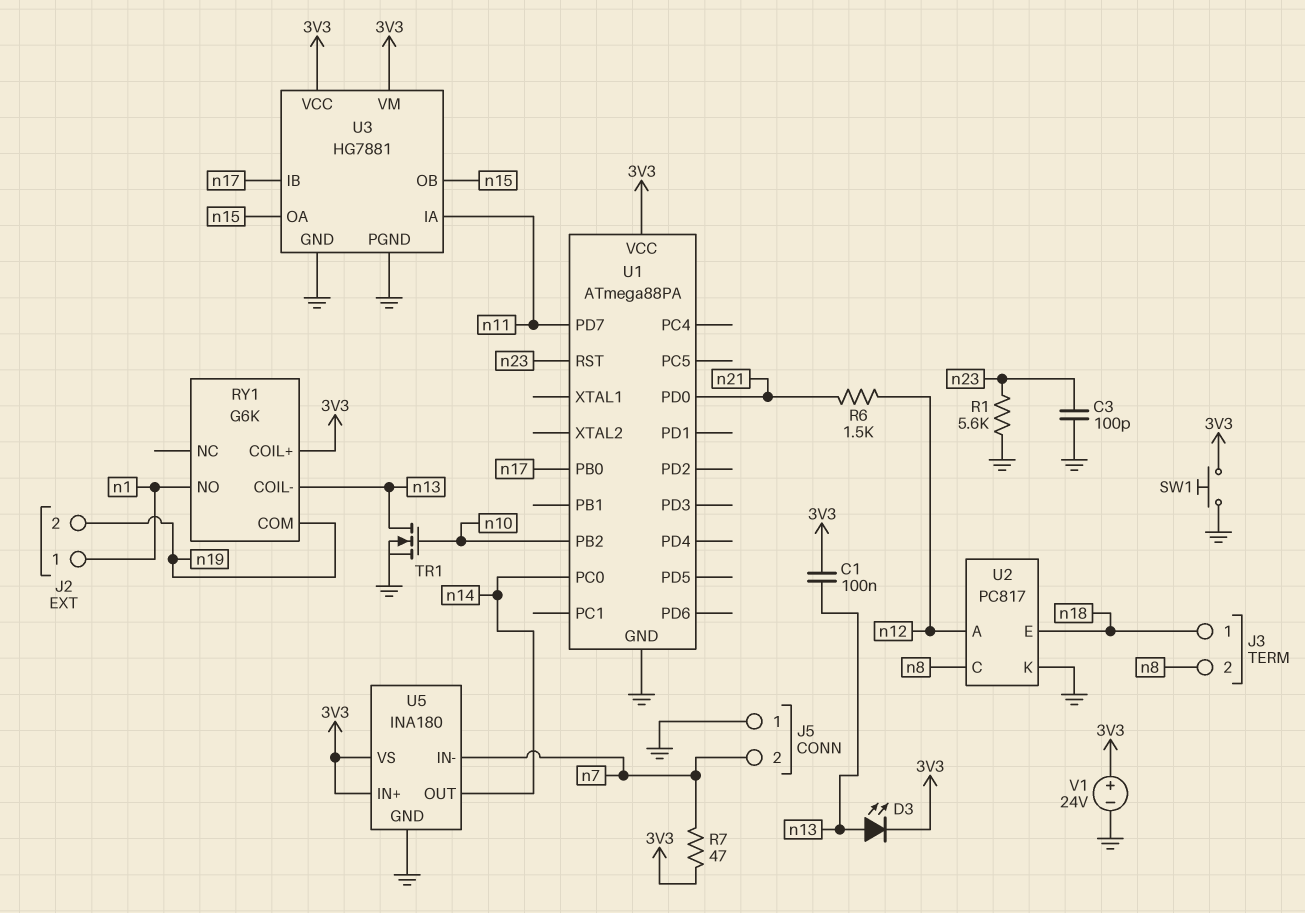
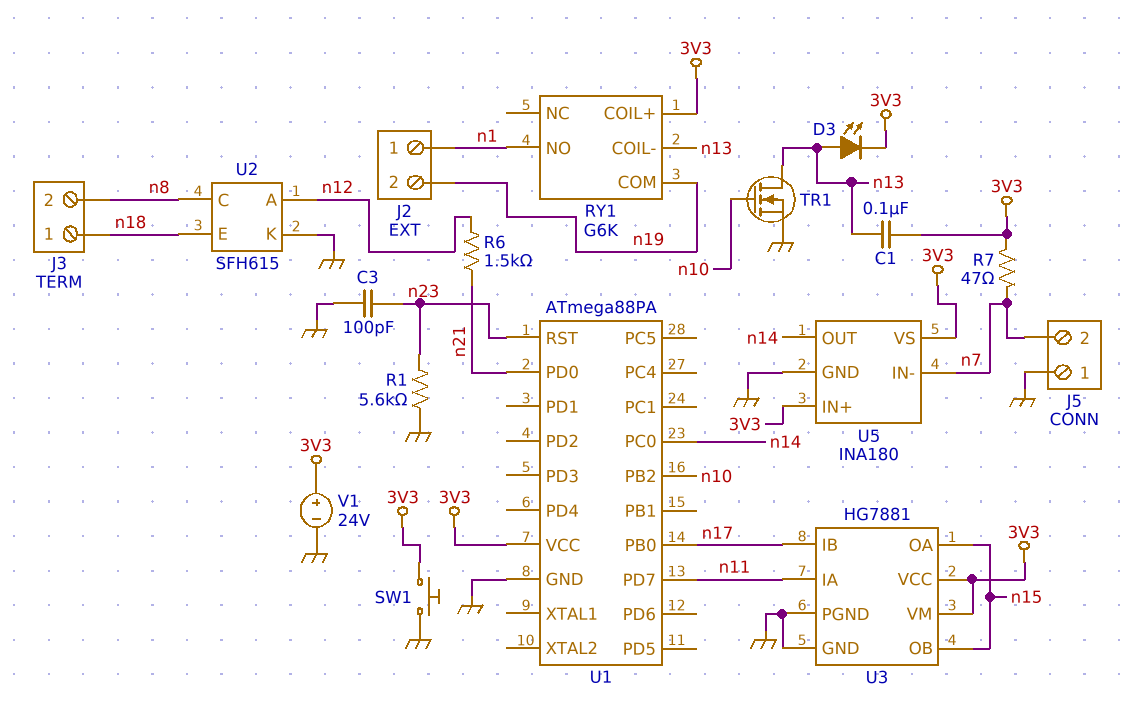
U2: PC817 -> SFH615

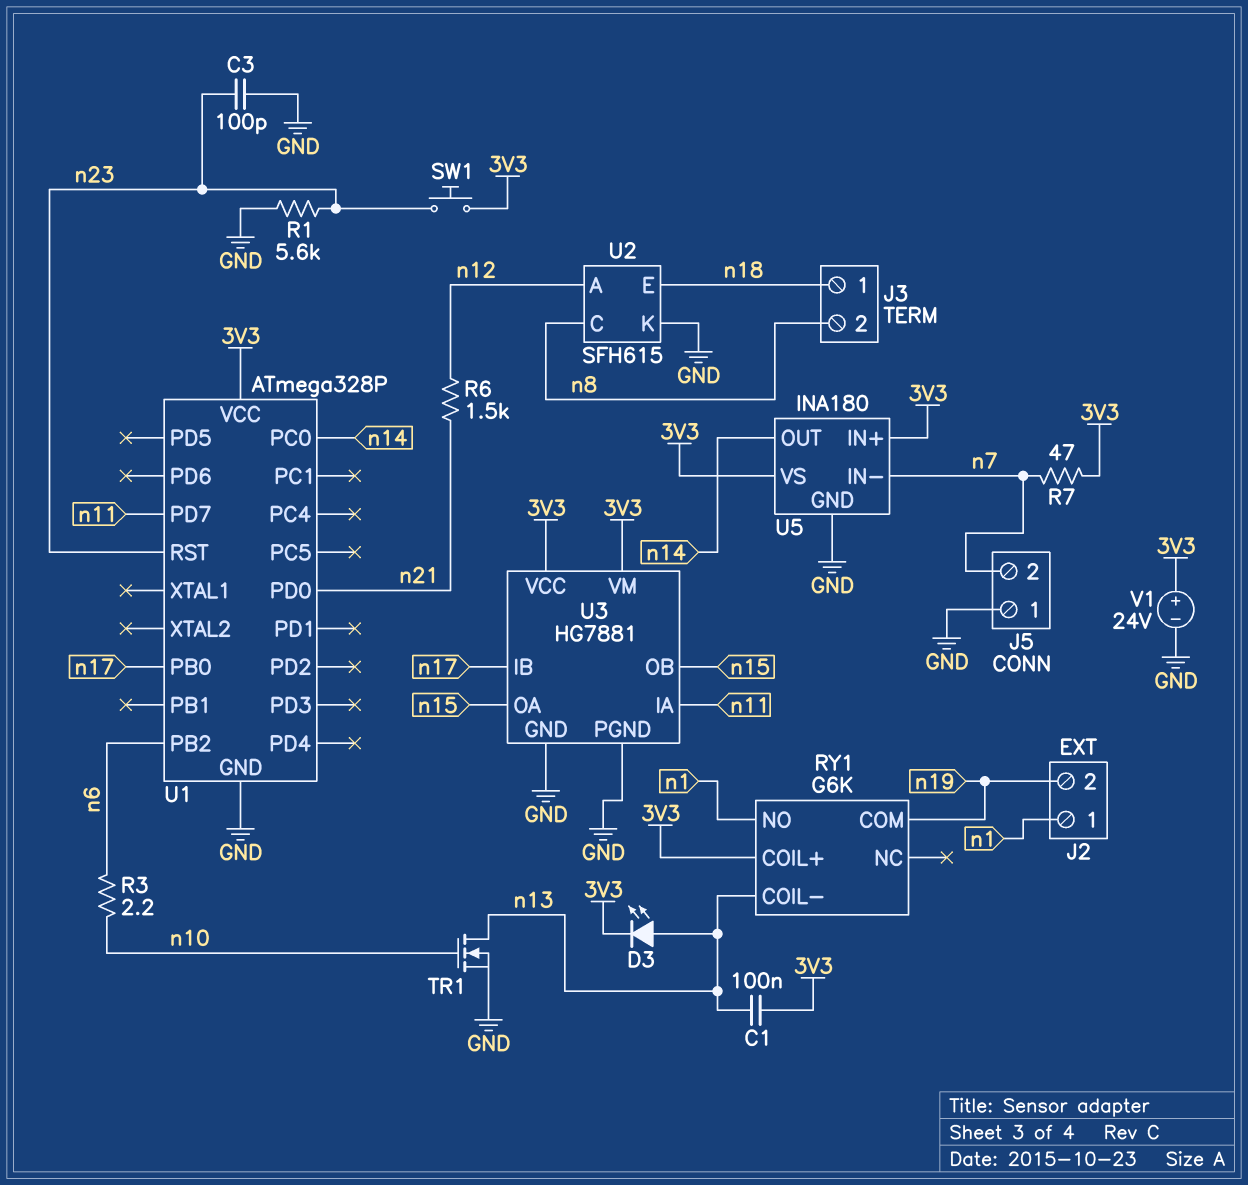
R3: none -> 2.2 (n6, n10)
SW1: button (3V3, GND) -> button (3V3, n23)
U1: ATmega88PA -> ATmega328P
U1 pin PB2: n10 -> n6

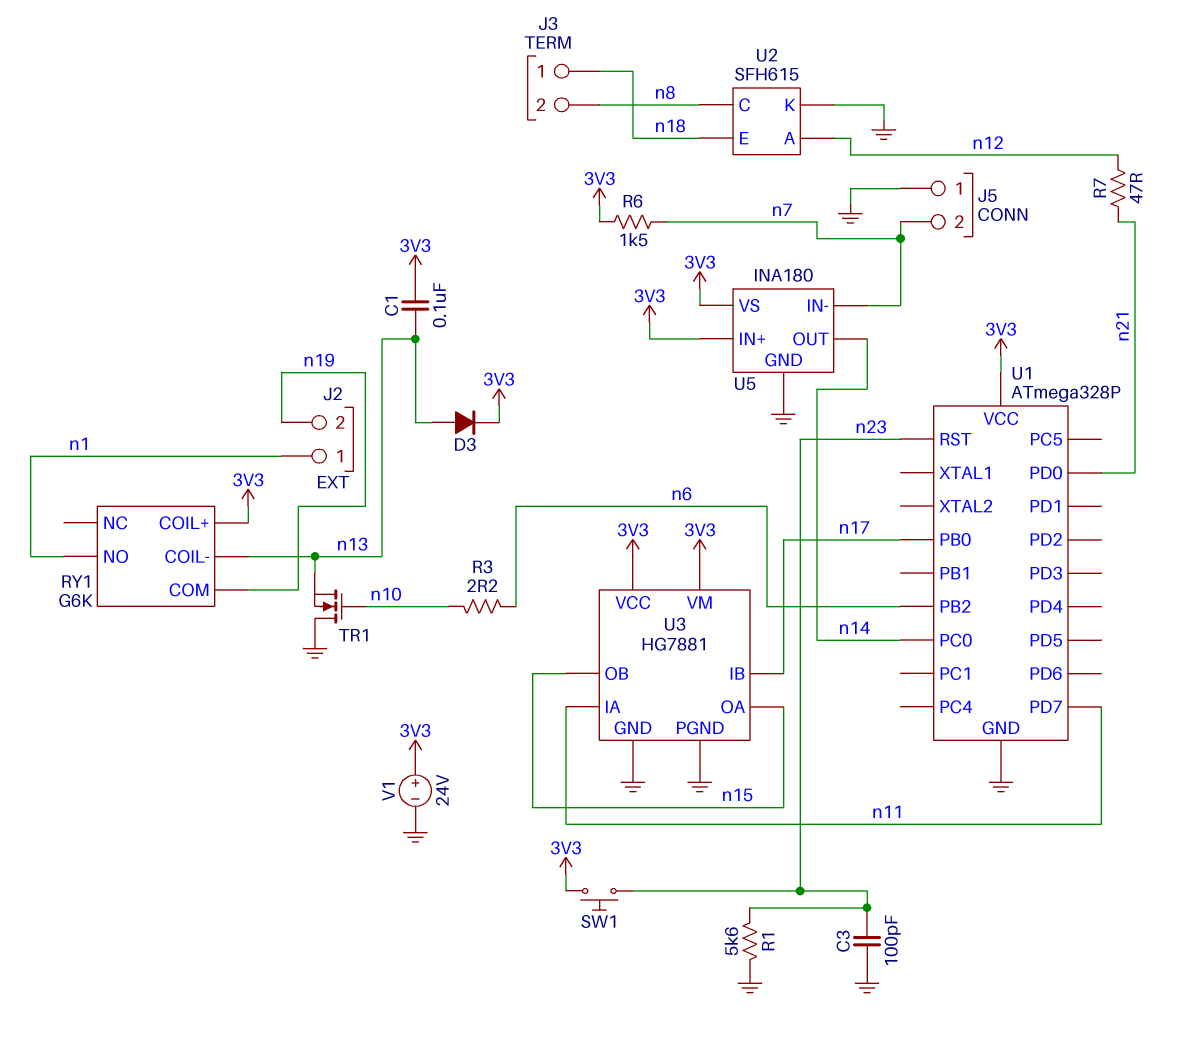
D3: LED (A n13, K 3V3) -> diode (A n13, K 3V3)
R6: 1.5k (n12, n21) -> 1.5k (3V3, n7)
R7: 47 (3V3, n7) -> 47 (n12, n21)
TR1: NMOS (G n10, D n13, S GND) -> NMOS (G n10, D GND, S n13)

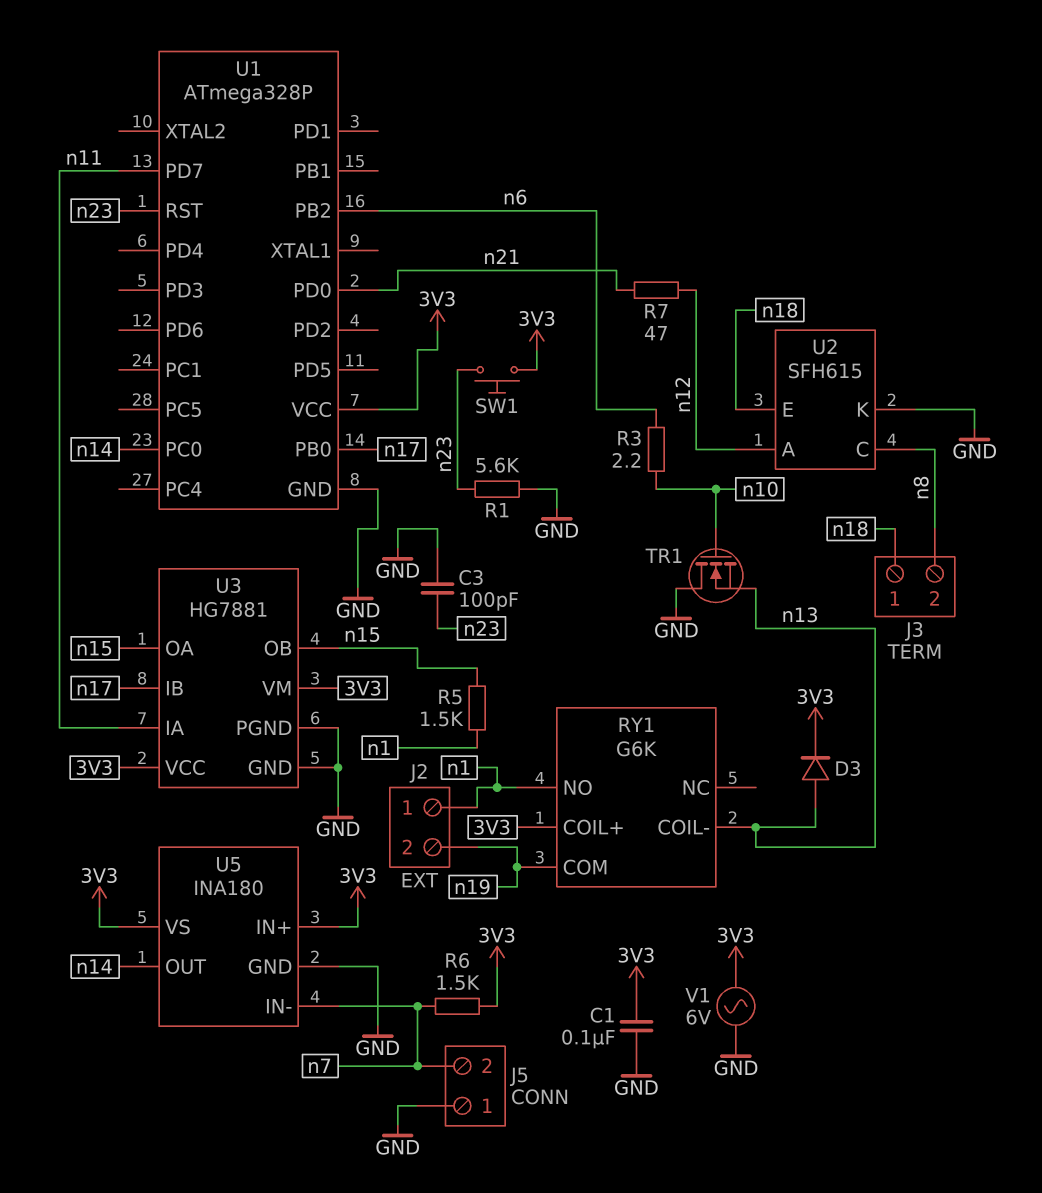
C1: 100nF (3V3, n13) -> 100nF (3V3, GND)
R5: none -> 1.5k (n1, n15)
V1: 24V (plus 3V3, minus GND) -> AC 6V (3V3, GND)

